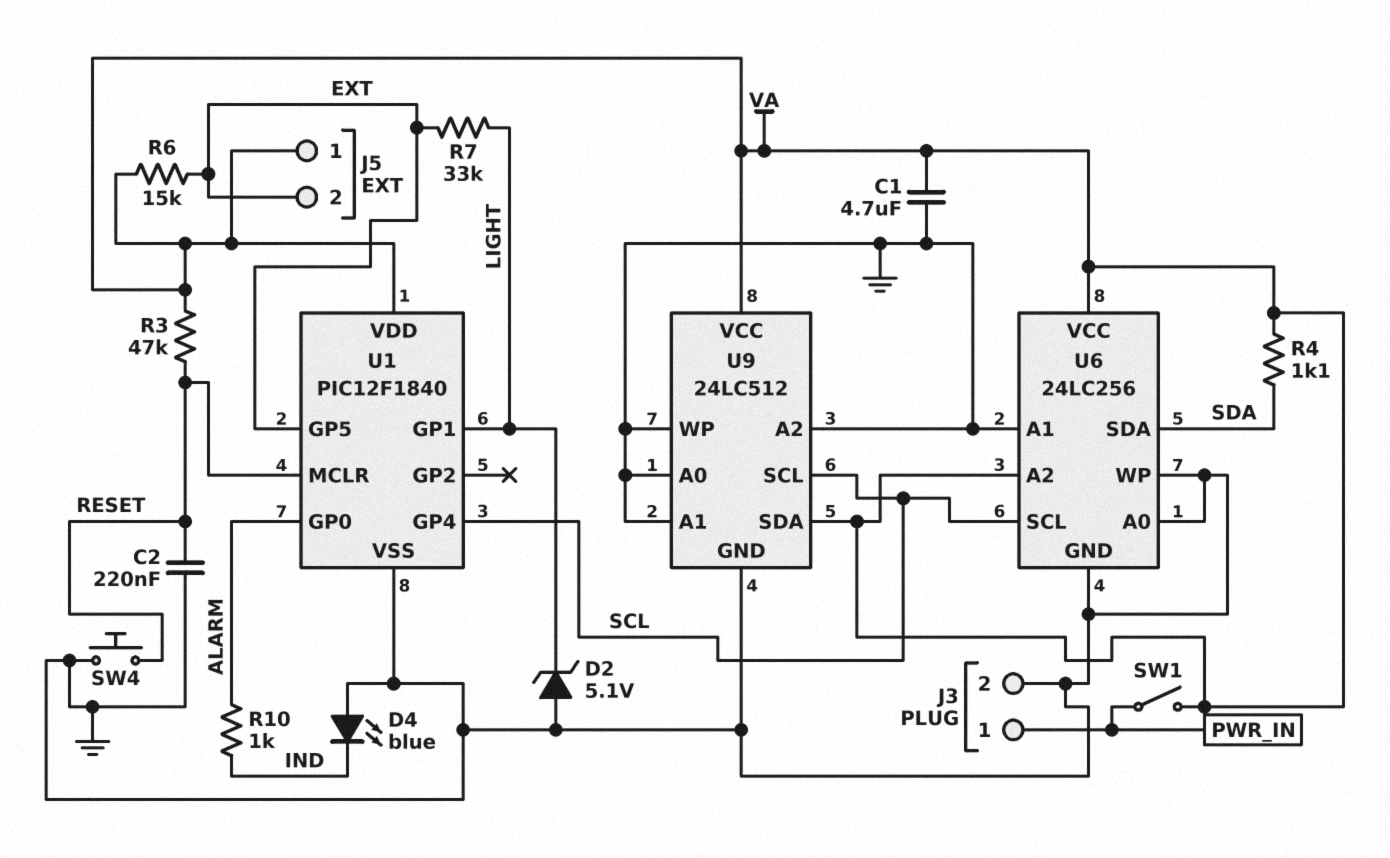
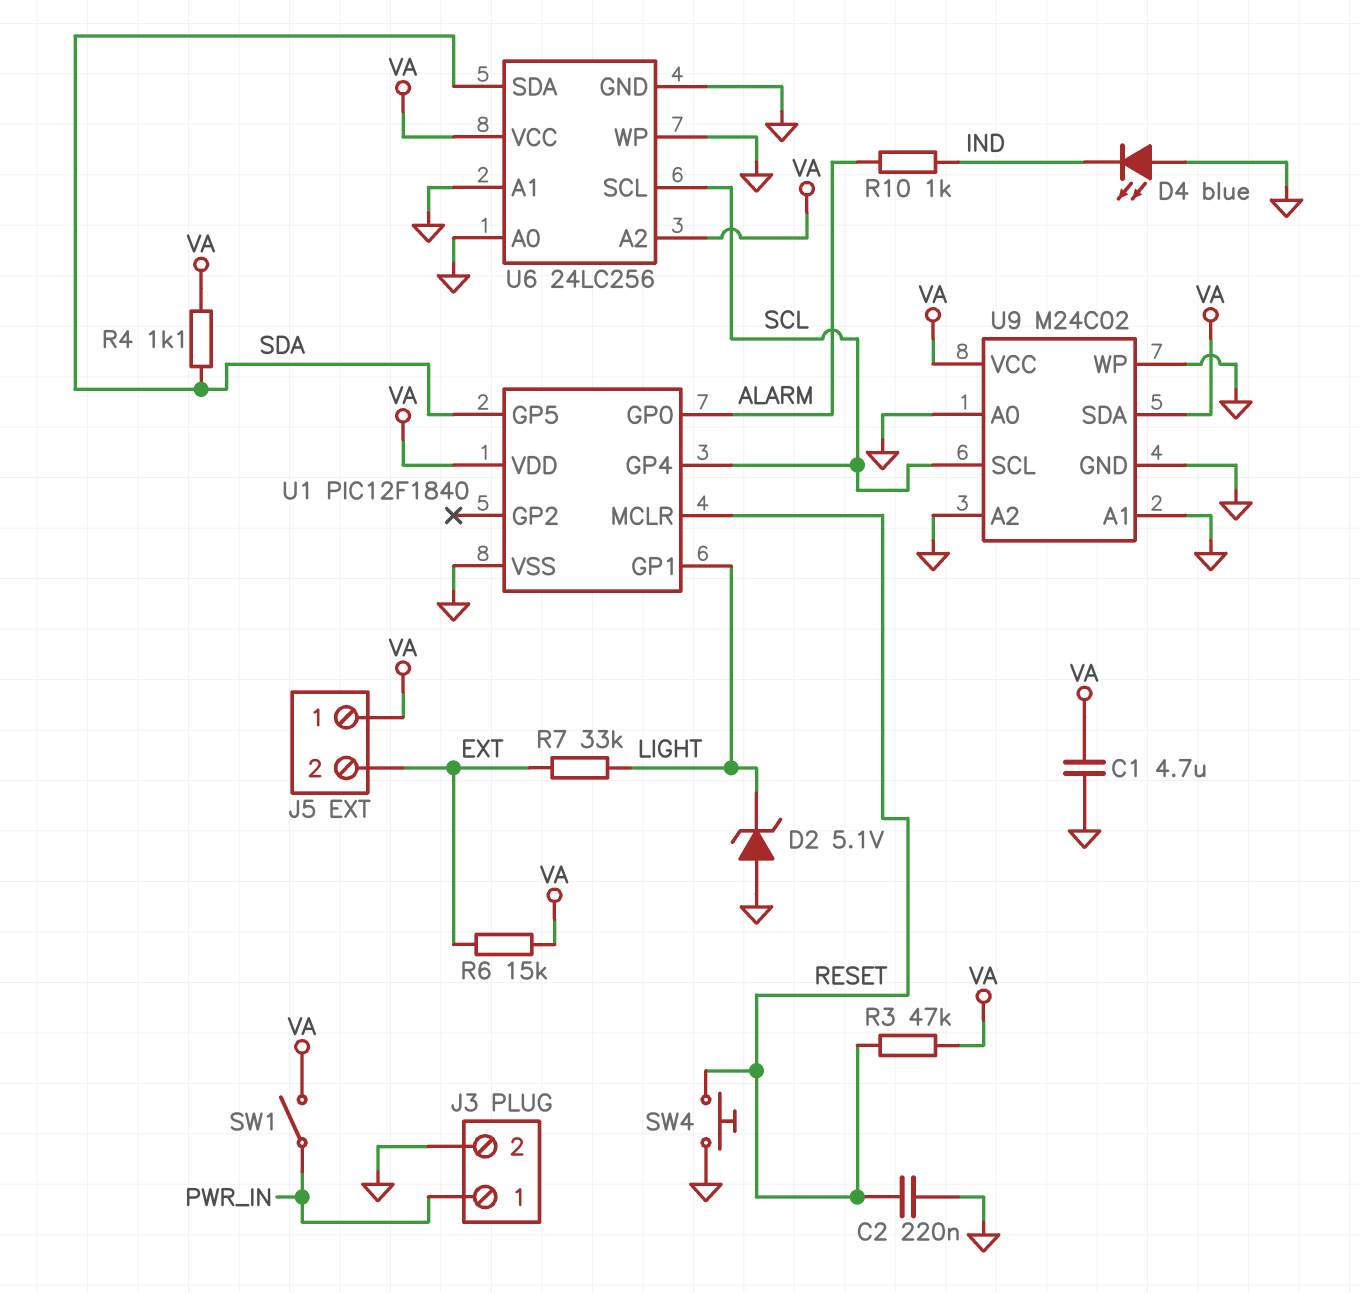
U1 pin GP5: EXT -> SDA
U9: 24LC512 -> M24C02

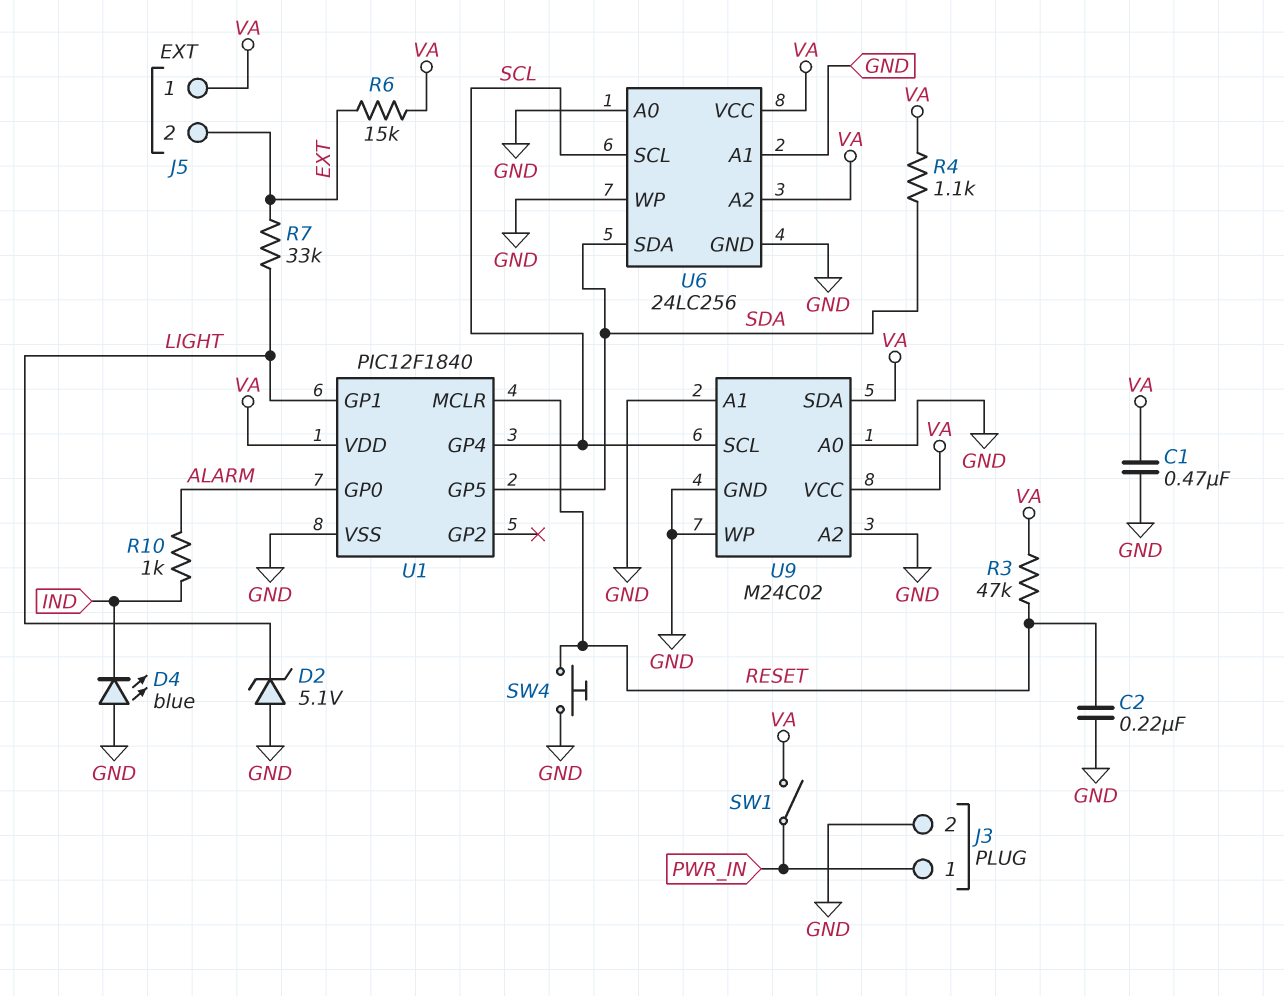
C1: 4.7uF (GND, VA) -> 470nF (GND, VA)

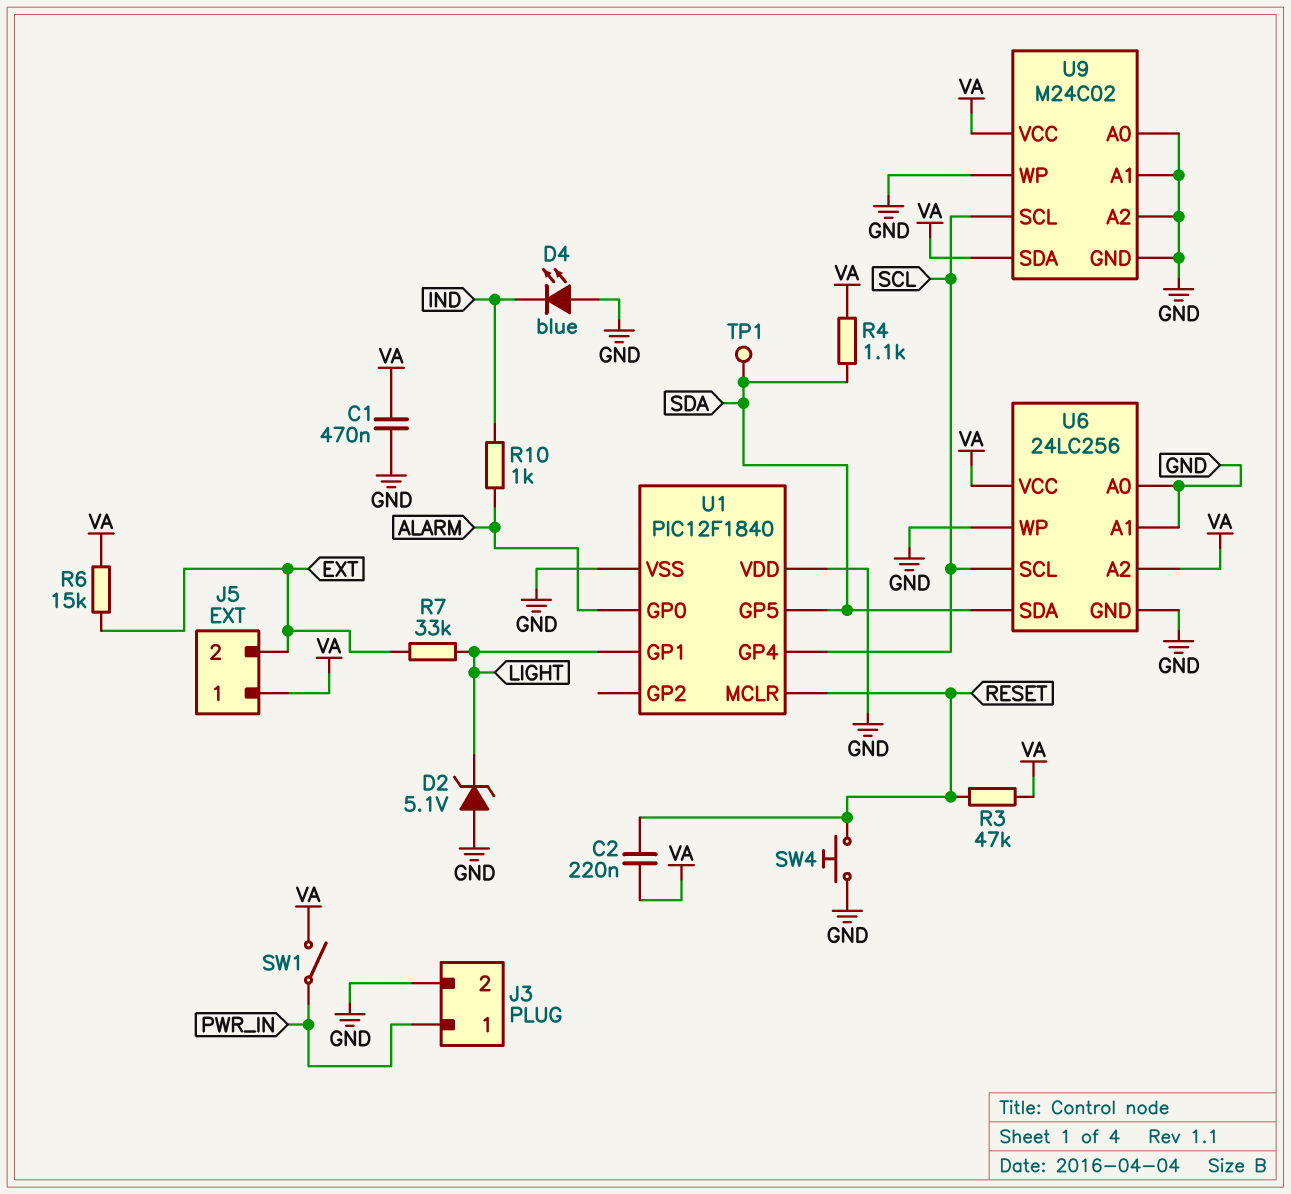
C2: 220nF (GND, RESET) -> 220nF (RESET, VA)
TP1: none -> test point (SDA)
U1 pin VDD: VA -> GND

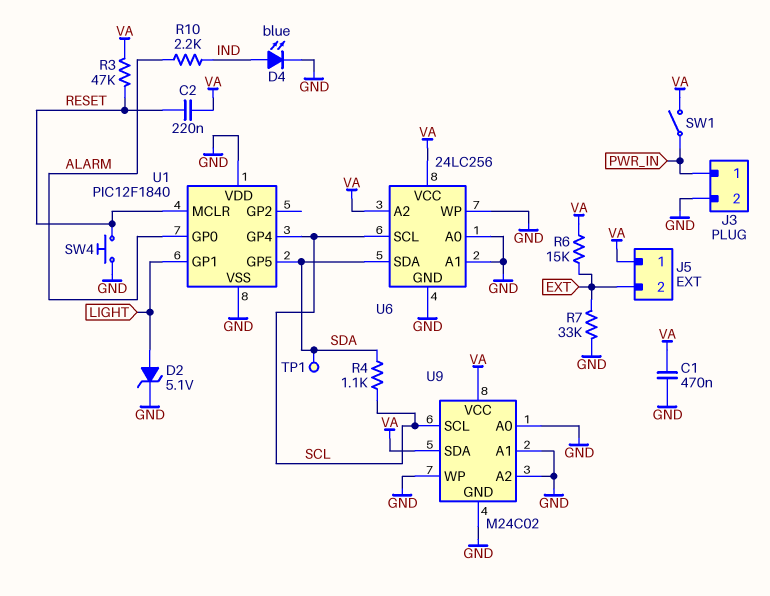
D2: zener 5.1V (A GND, K LIGHT) -> zener 5.1V (A LIGHT, K GND)
D4: LED blue (A GND, K IND) -> LED blue (A IND, K GND)
R4: 1.1k (SDA, VA) -> 1.1k (SCL, SDA)
R7: 33k (EXT, LIGHT) -> 33k (EXT, GND)
R10: 1k (ALARM, IND) -> 2.2k (ALARM, IND)

